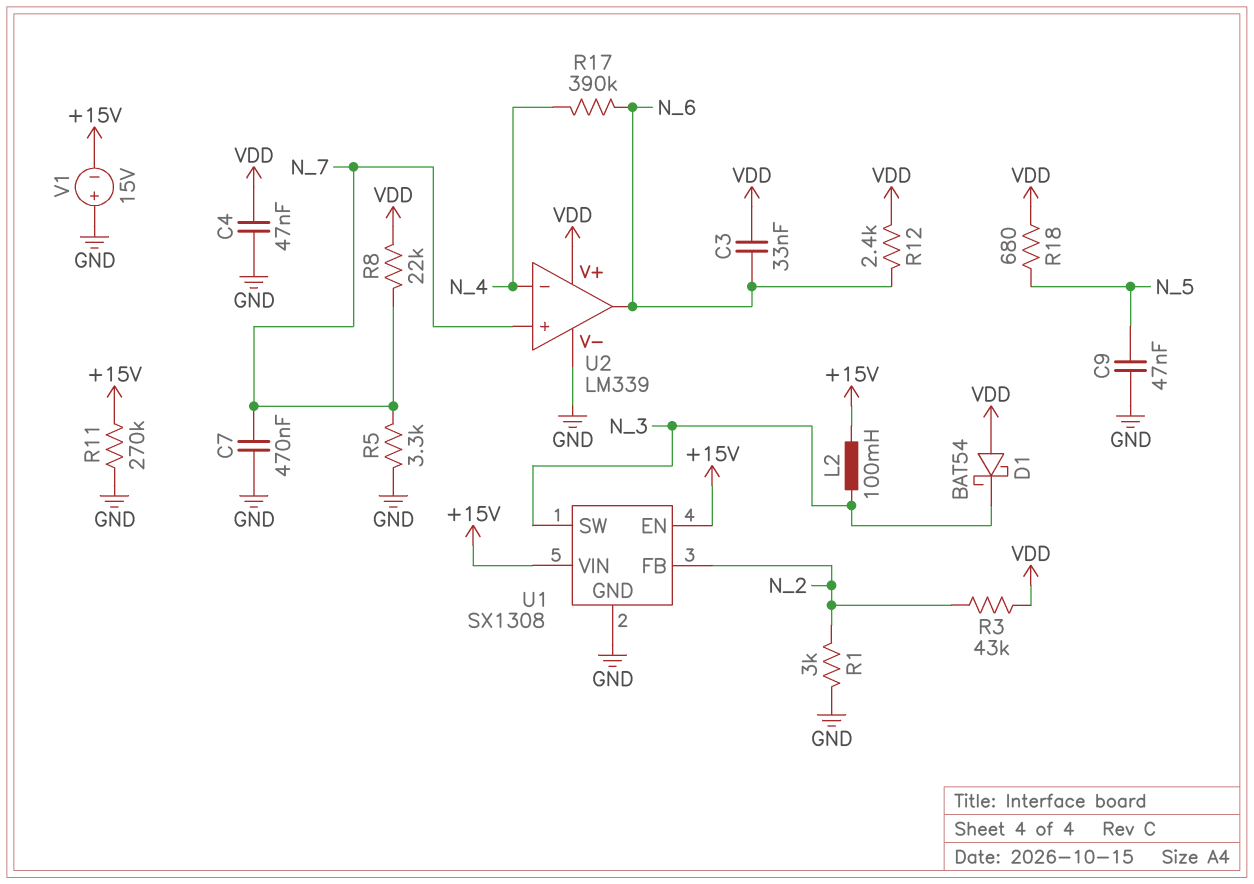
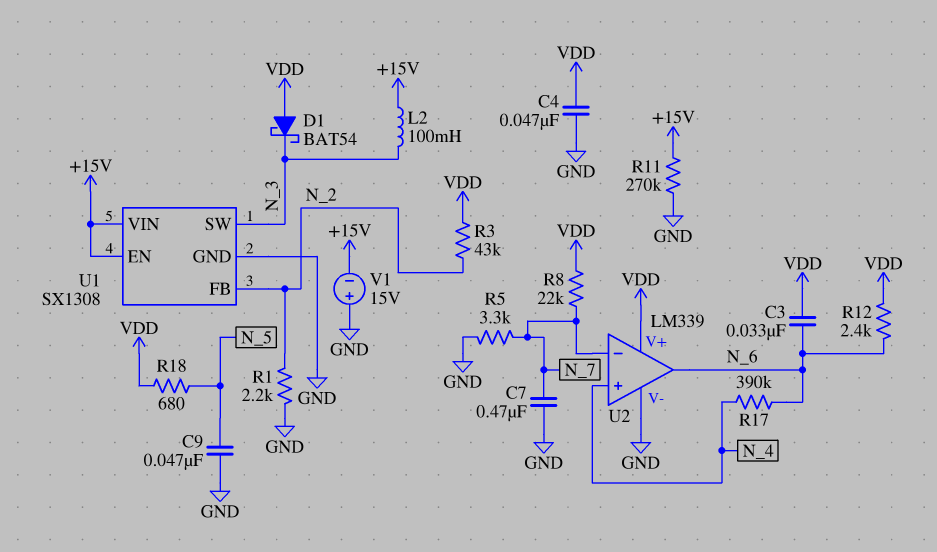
R1: 3k (GND, N_2) -> 2.2k (GND, N_2)
U2 pin in+: N_7 -> N_4
U2 pin in-: N_4 -> N_7

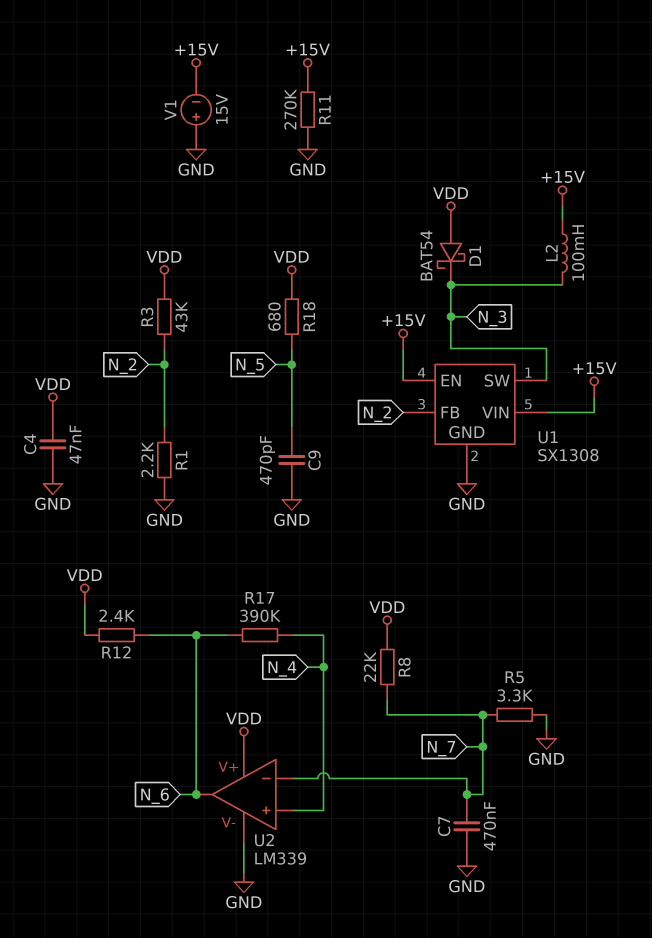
C3: 33nF (N_6, VDD) -> none
C9: 47nF (GND, N_5) -> 470pF (GND, N_5)

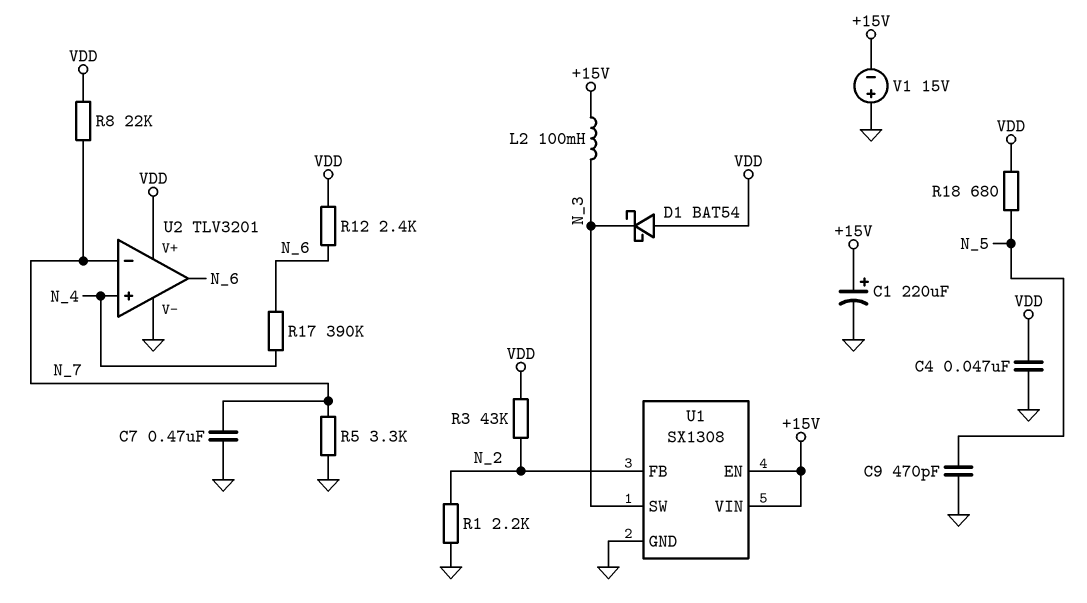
C1: none -> 220uF (plus +15V, minus GND)
R11: 270k (+15V, GND) -> none
U2: LM339 -> TLV3201

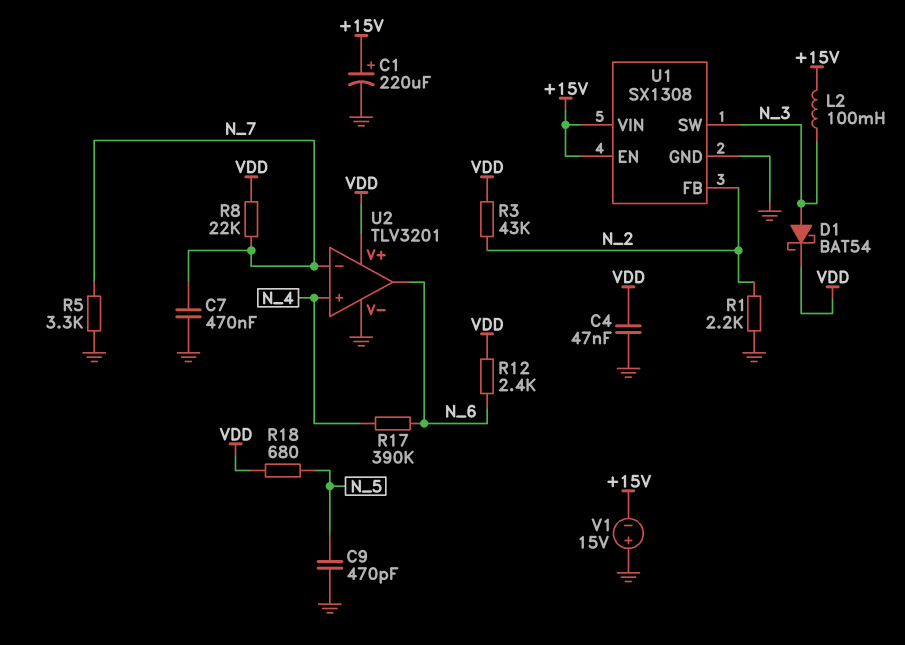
D1: schottky BAT54 (A VDD, K N_3) -> schottky BAT54 (A N_3, K VDD)

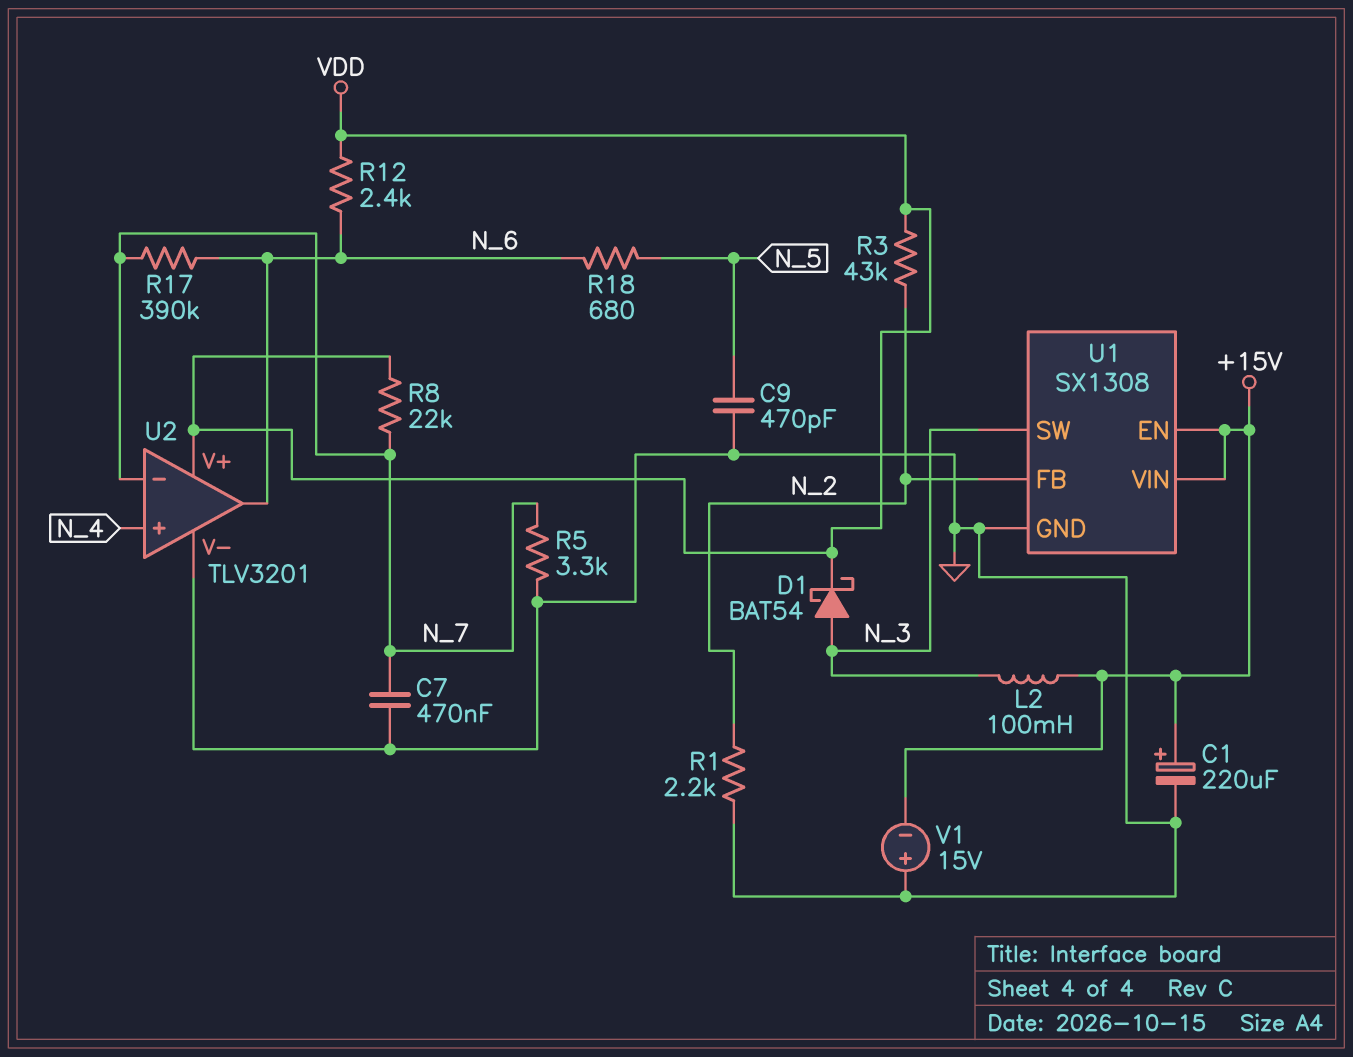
C4: 47nF (GND, VDD) -> none
R17: 390k (N_4, N_6) -> 390k (N_6, N_7)
R18: 680 (N_5, VDD) -> 680 (N_5, N_6)

